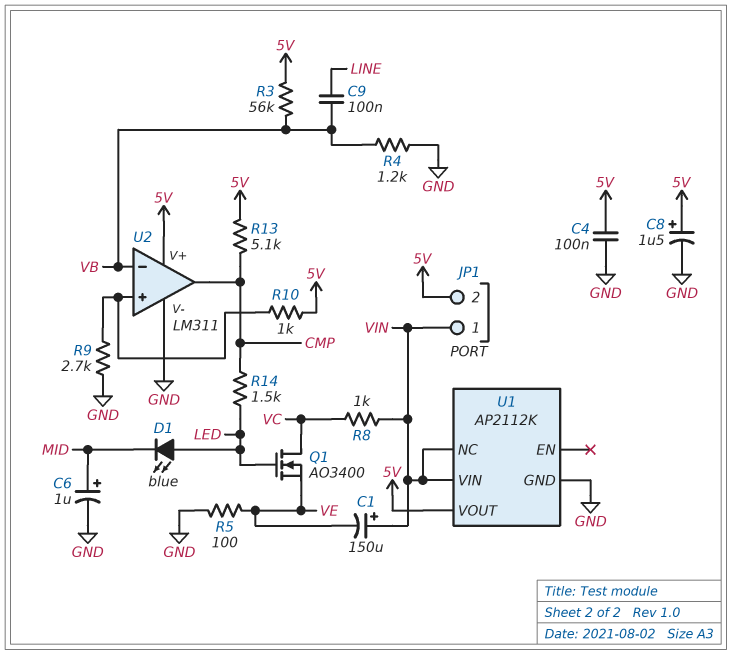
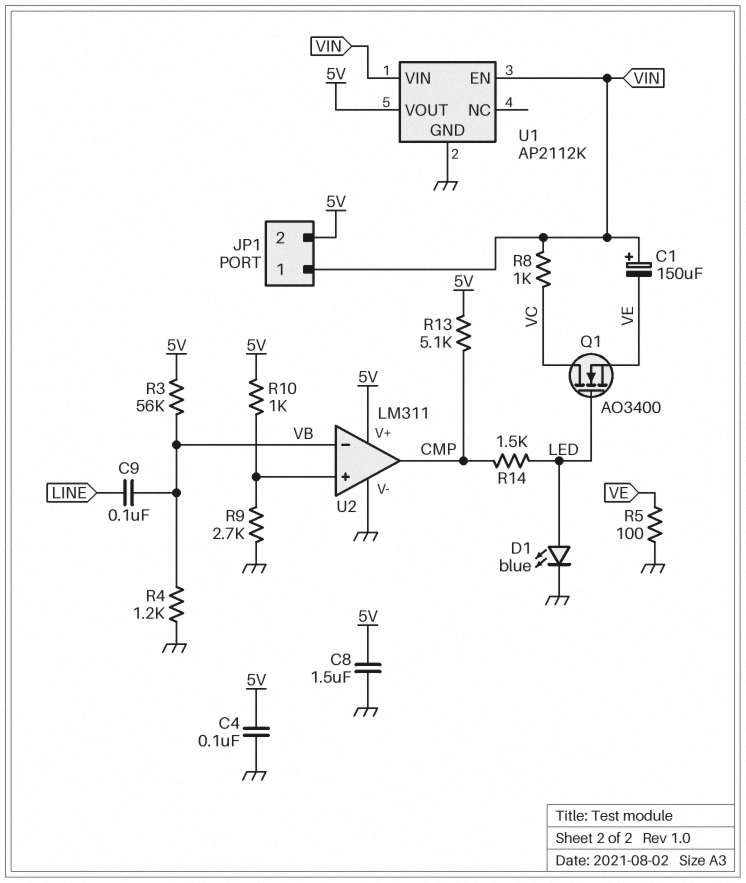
C6: 1uF (plus MID, minus GND) -> none
C8: 1.5uF (plus 5V, minus GND) -> 1.5uF (5V, GND)
D1: LED blue (A LED, K MID) -> LED blue (A LED, K GND)
U1 pin EN: none -> VIN
U1 pin NC: VIN -> none

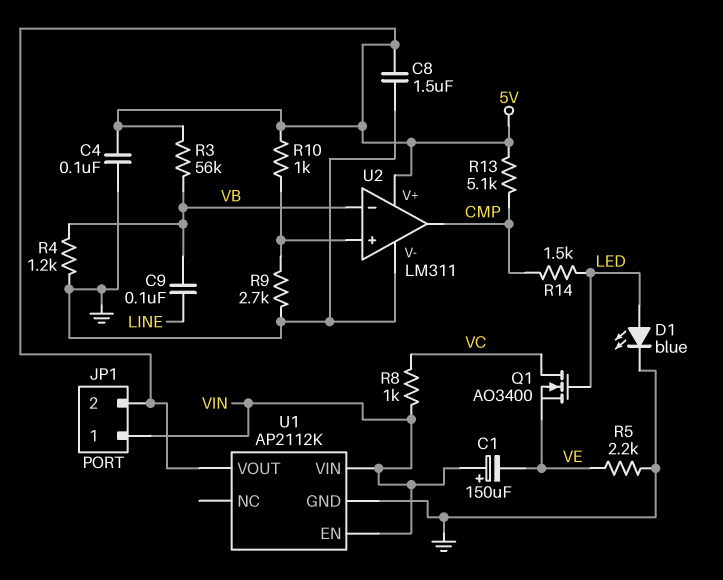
R5: 100 (GND, VE) -> 2.2k (GND, VE)

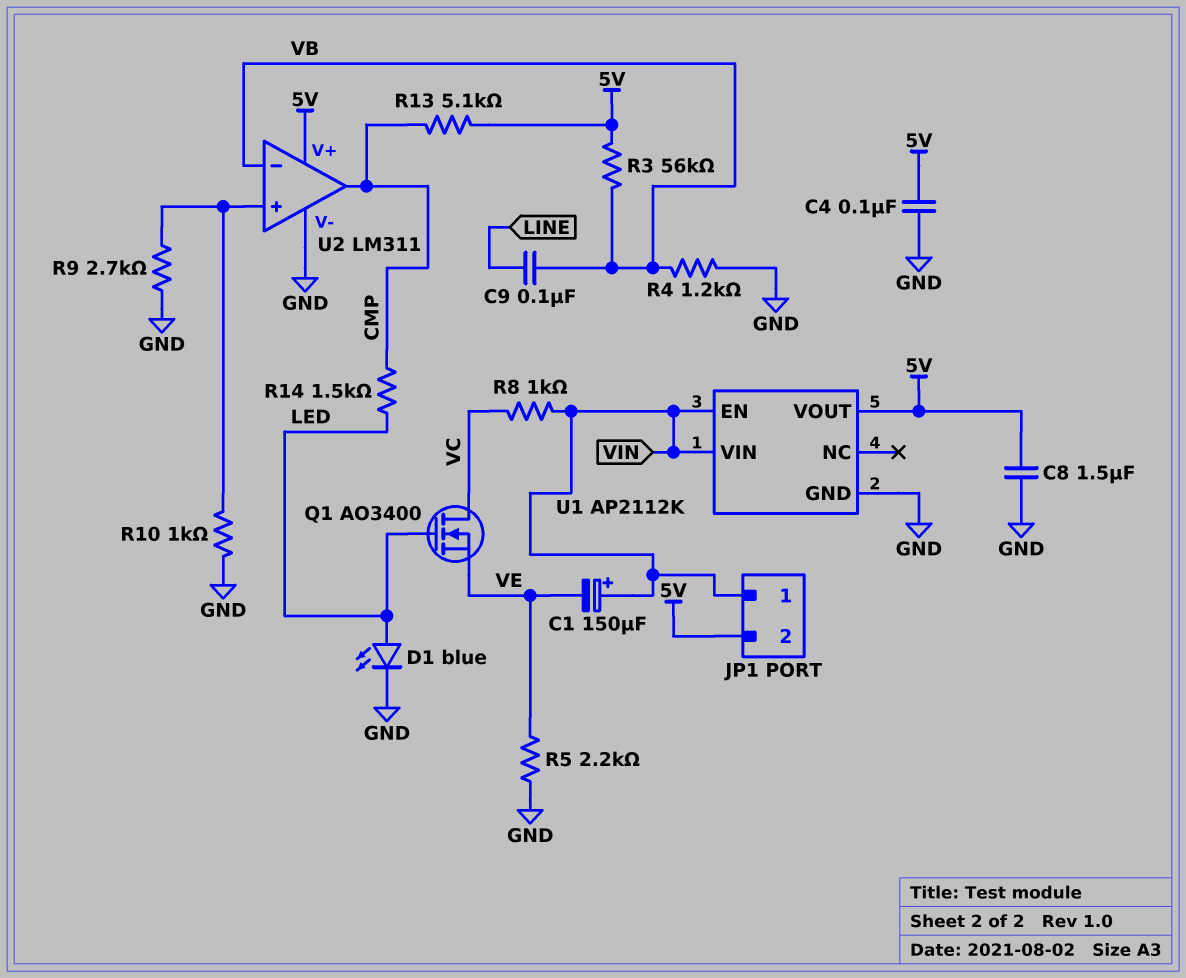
R10: 1k (5V, U2/in+) -> 1k (GND, U2/in+)

